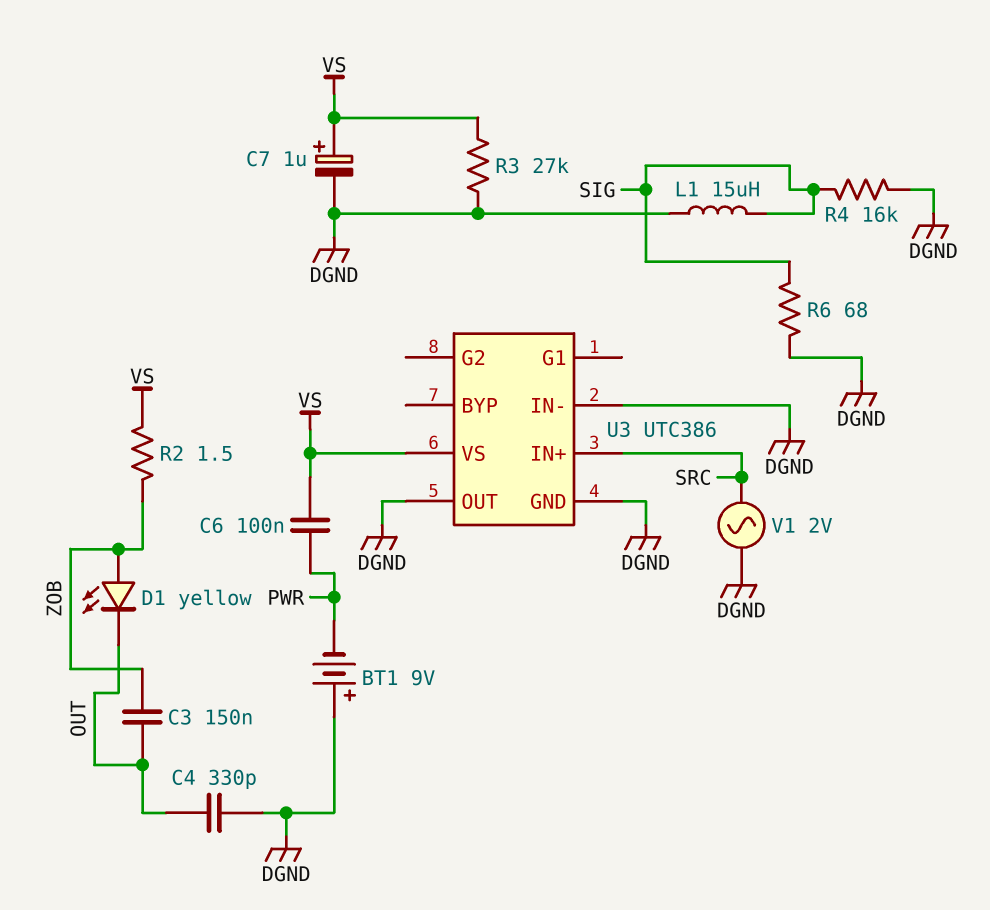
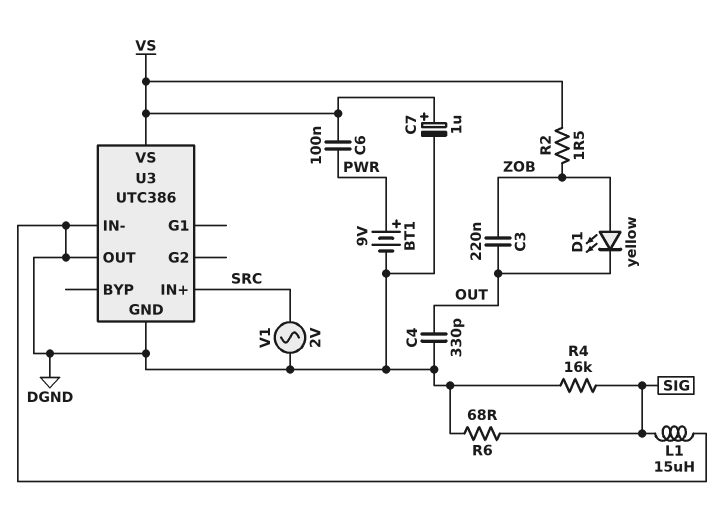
BT1: 9V (plus DGND, minus PWR) -> 9V (plus PWR, minus DGND)
C3: 150nF (OUT, ZOB) -> 220nF (OUT, ZOB)
R3: 27k (DGND, VS) -> none

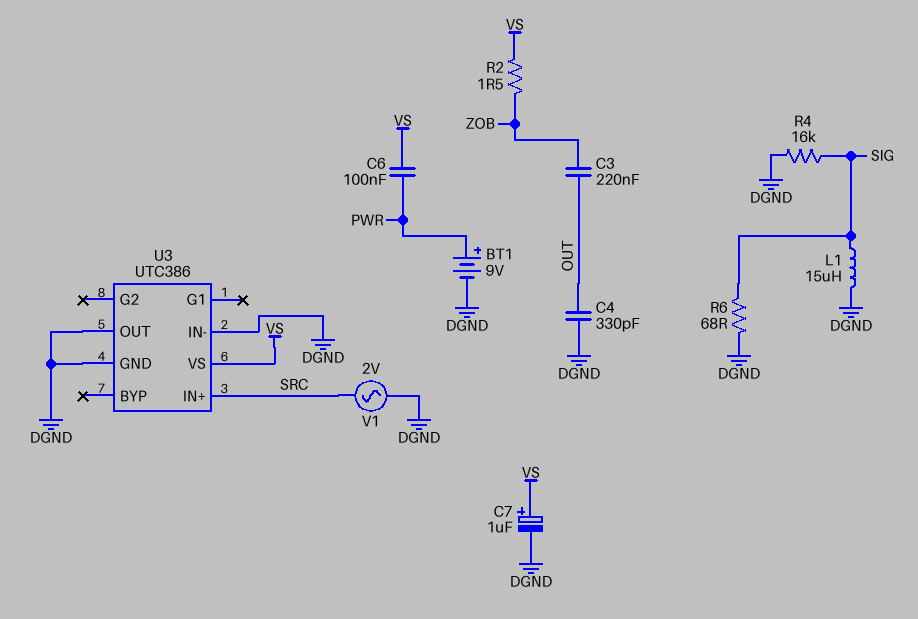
D1: LED yellow (A ZOB, K OUT) -> none

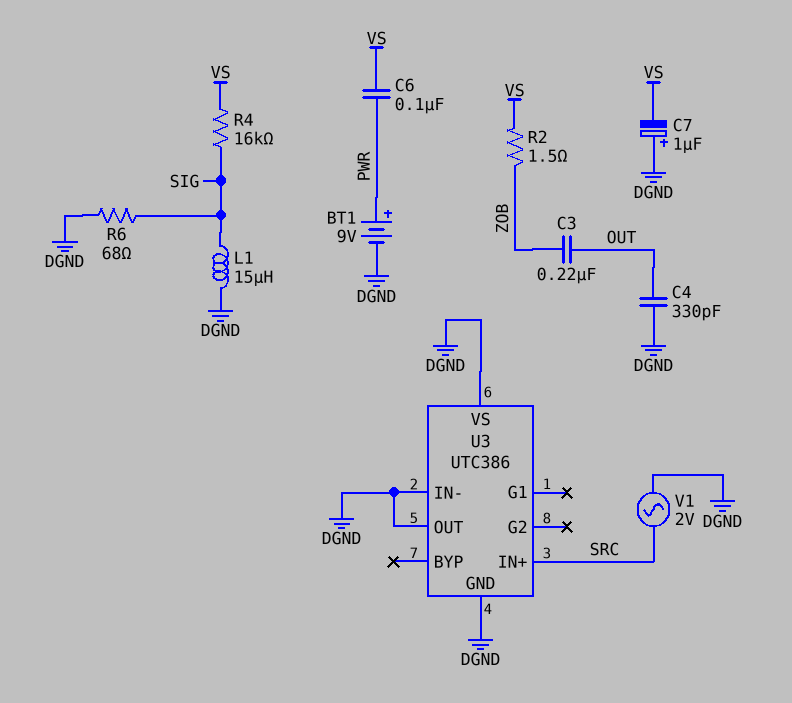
C7: 1uF (plus VS, minus DGND) -> 1uF (plus DGND, minus VS)
R4: 16k (DGND, SIG) -> 16k (SIG, VS)
U3 pin VS: VS -> DGND

